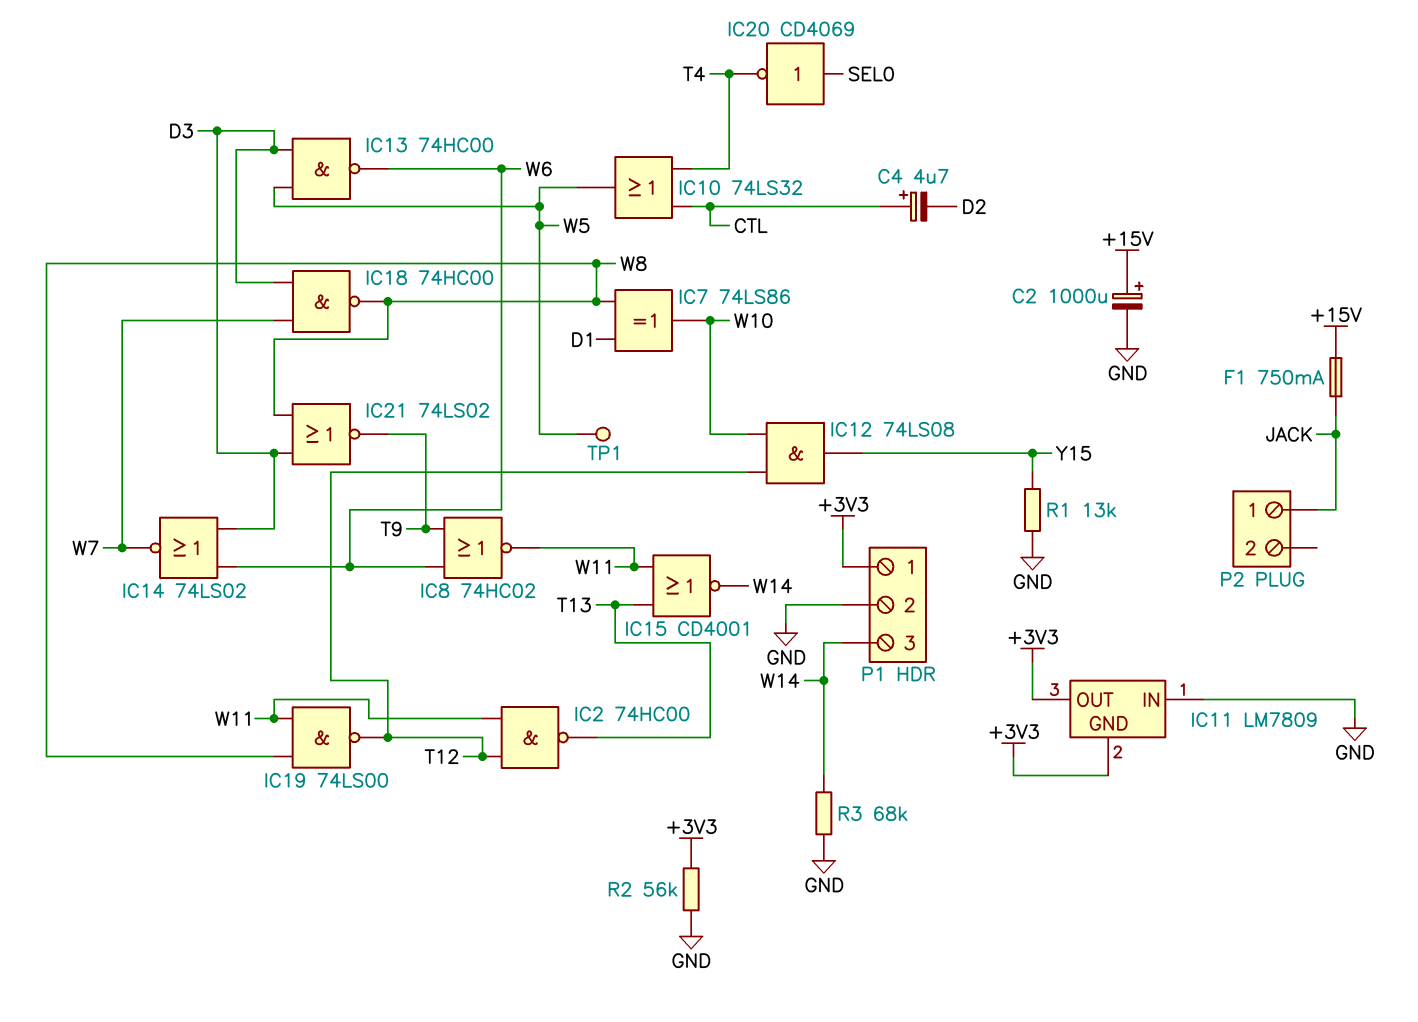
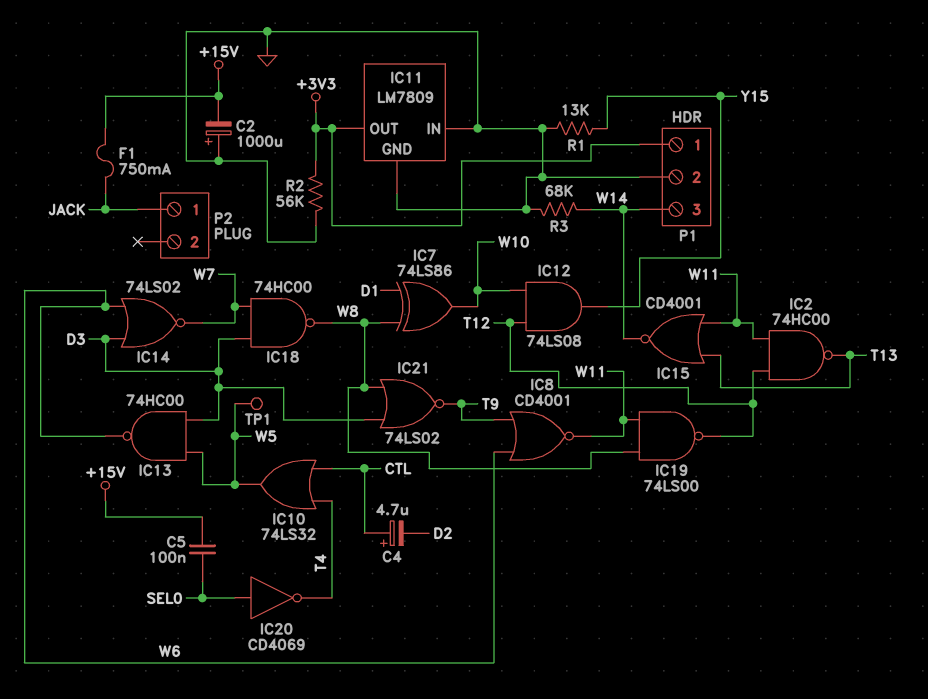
C2: 1000uF (plus +15V, minus GND) -> 1000uF (plus GND, minus +15V)
C5: none -> 100nF (+15V, SEL0)
IC8: NOR 74HC02 (in T9, in W6, out W11) -> NOR CD4001 (in T9, in W6, out W11)
IC11 pin GND: +3V3 -> GND

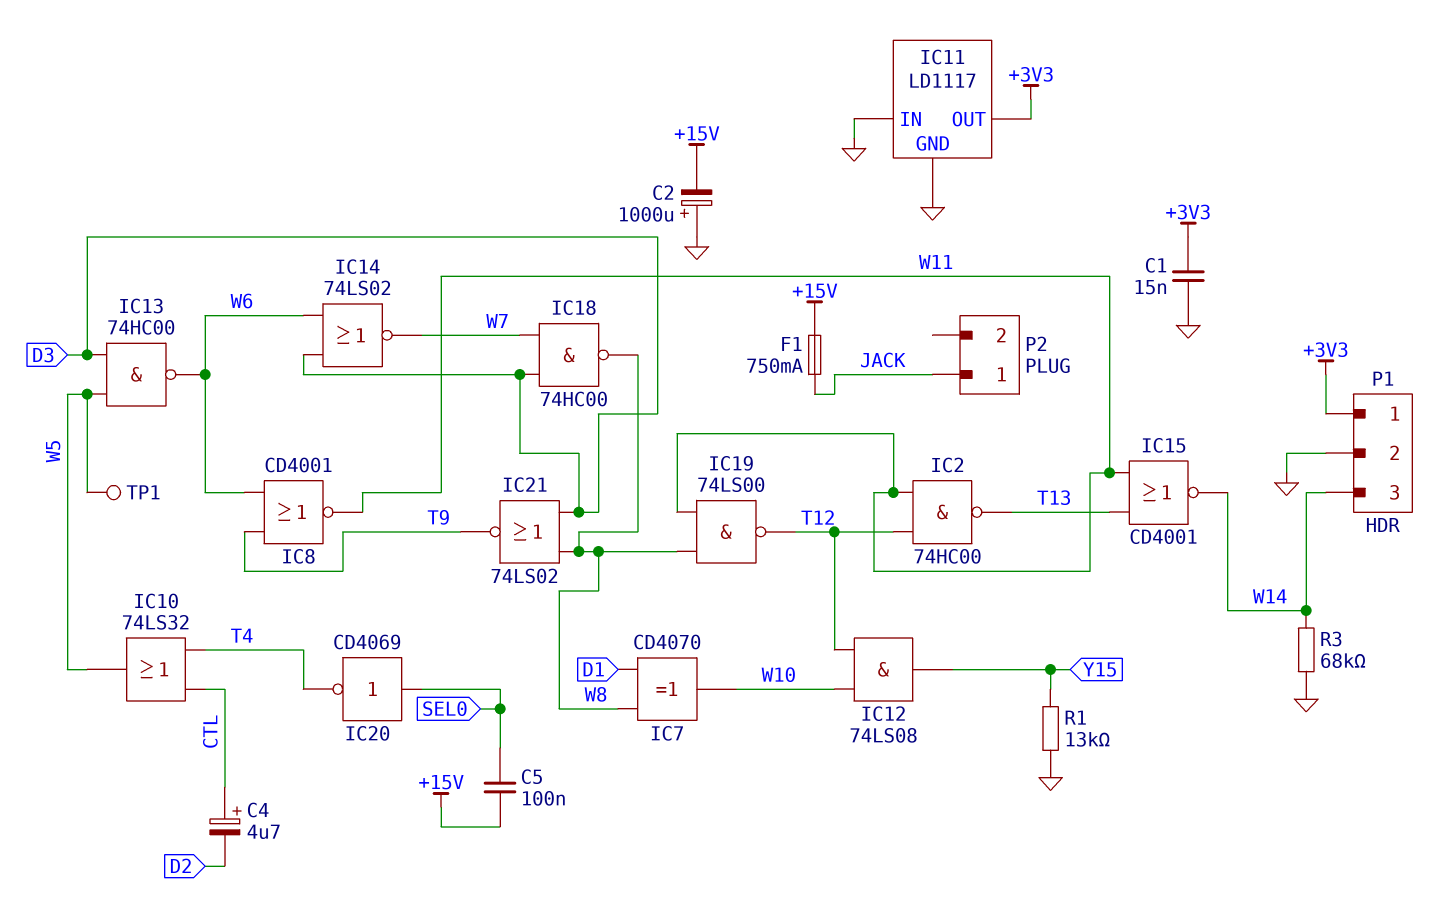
C1: none -> 15nF (+3V3, GND)
IC7: XOR 74LS86 (in D1, in W8, out W10) -> XOR CD4070 (in D1, in W8, out W10)
IC11: LM7809 -> LD1117
R2: 56k (+3V3, GND) -> none

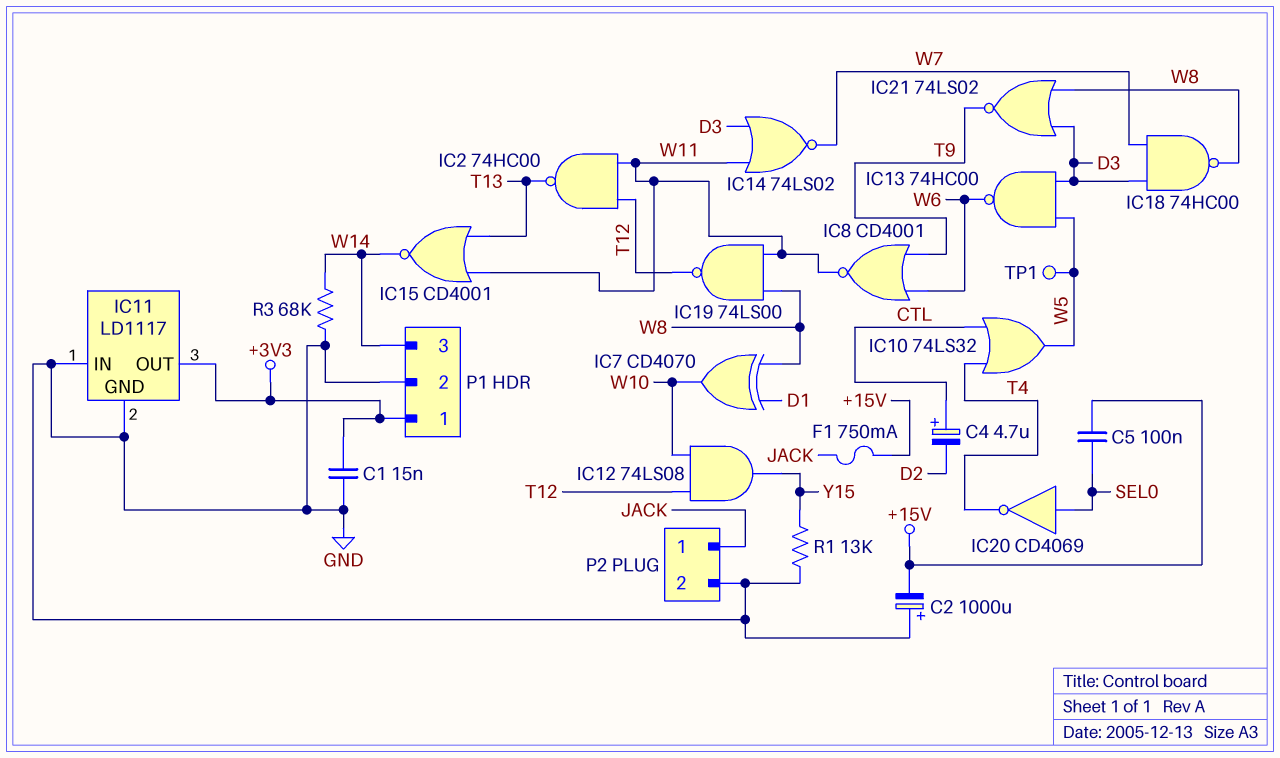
IC14: NOR 74LS02 (in D3, in W6, out W7) -> NOR 74LS02 (in D3, in W11, out W7)
P2 pin 2: none -> GND

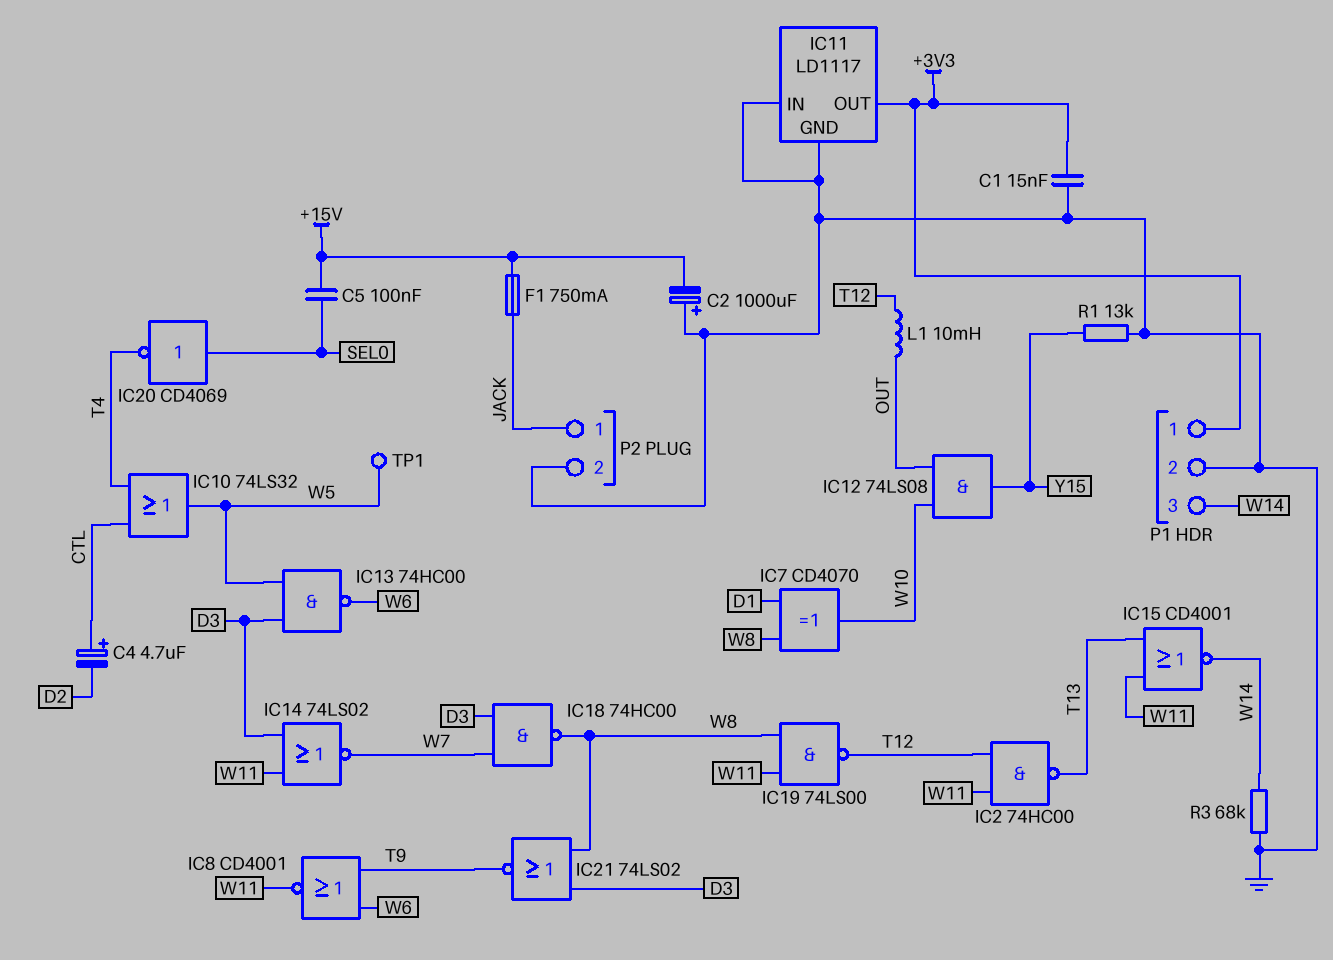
IC12: AND 74LS08 (in T12, in W10, out Y15) -> AND 74LS08 (in OUT, in W10, out Y15)
L1: none -> 10mH (OUT, T12)

